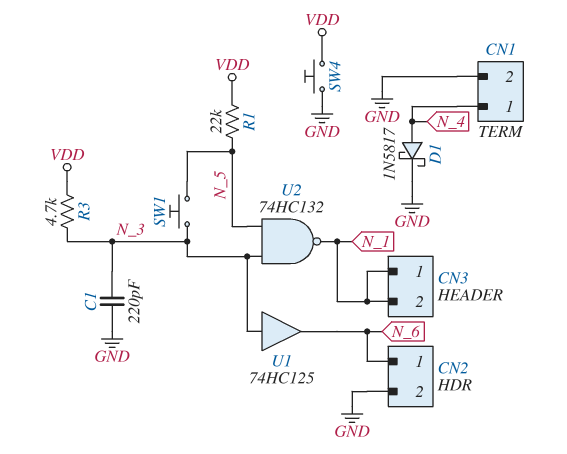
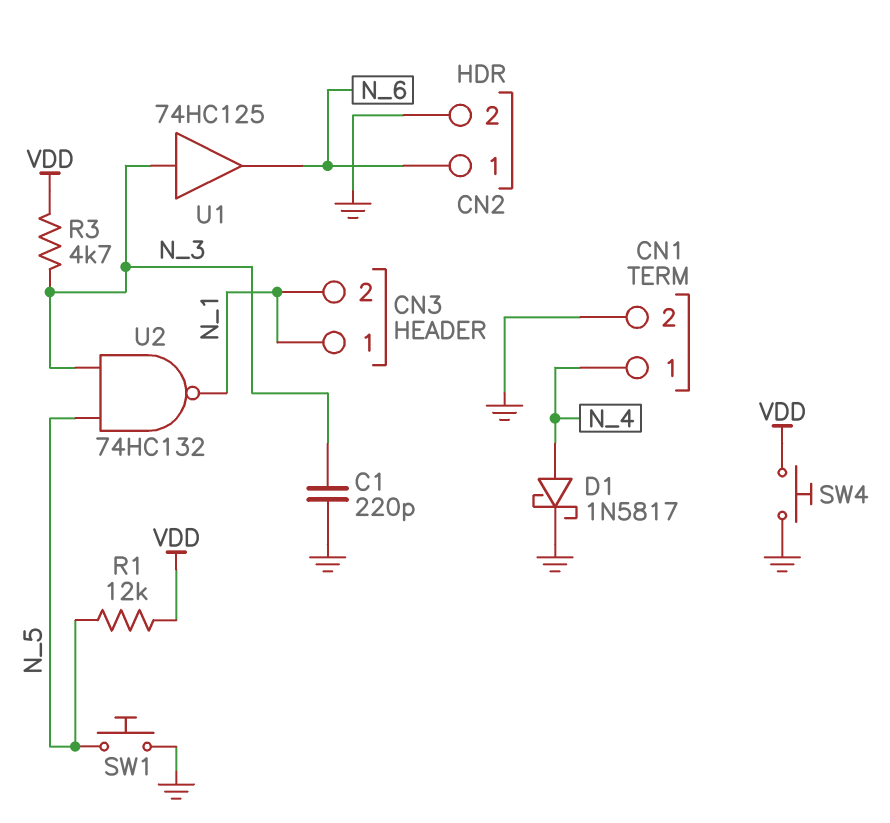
R1: 22k (N_5, VDD) -> 12k (N_5, VDD)
SW1: button (N_3, N_5) -> button (GND, N_5)

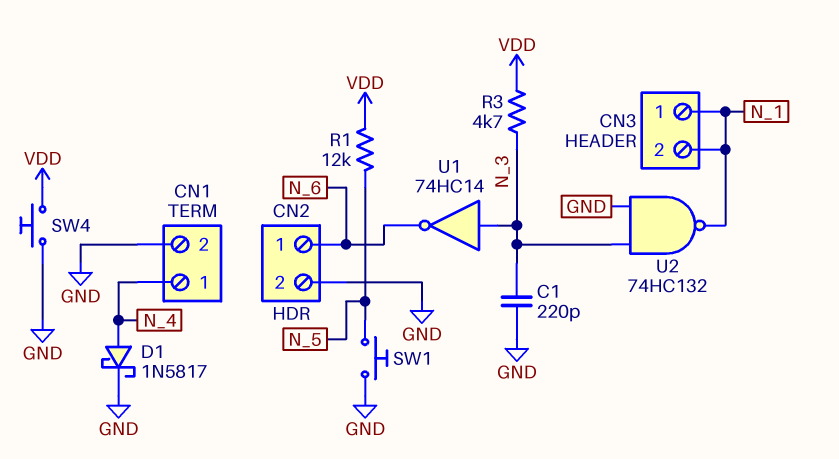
U1: buffer 74HC125 (in N_3, out N_6) -> NOT 74HC14 (in N_3, out N_6)
U2: NAND 74HC132 (in N_3, in N_5, out N_1) -> NAND 74HC132 (in GND, in N_3, out N_1)

